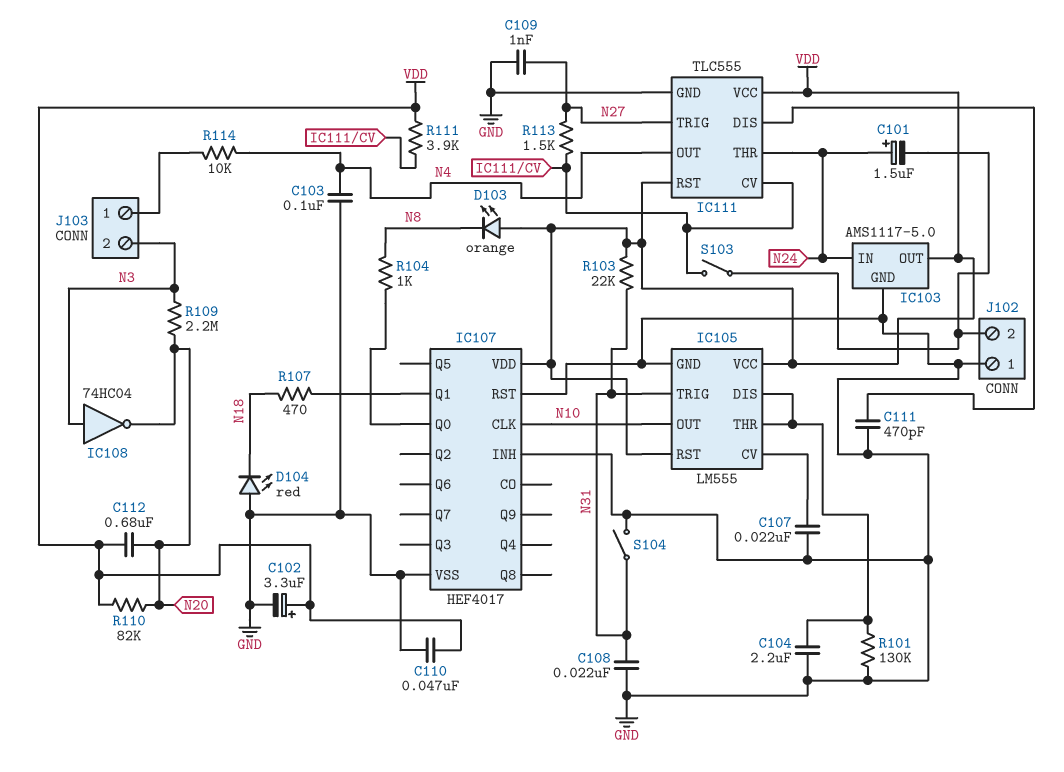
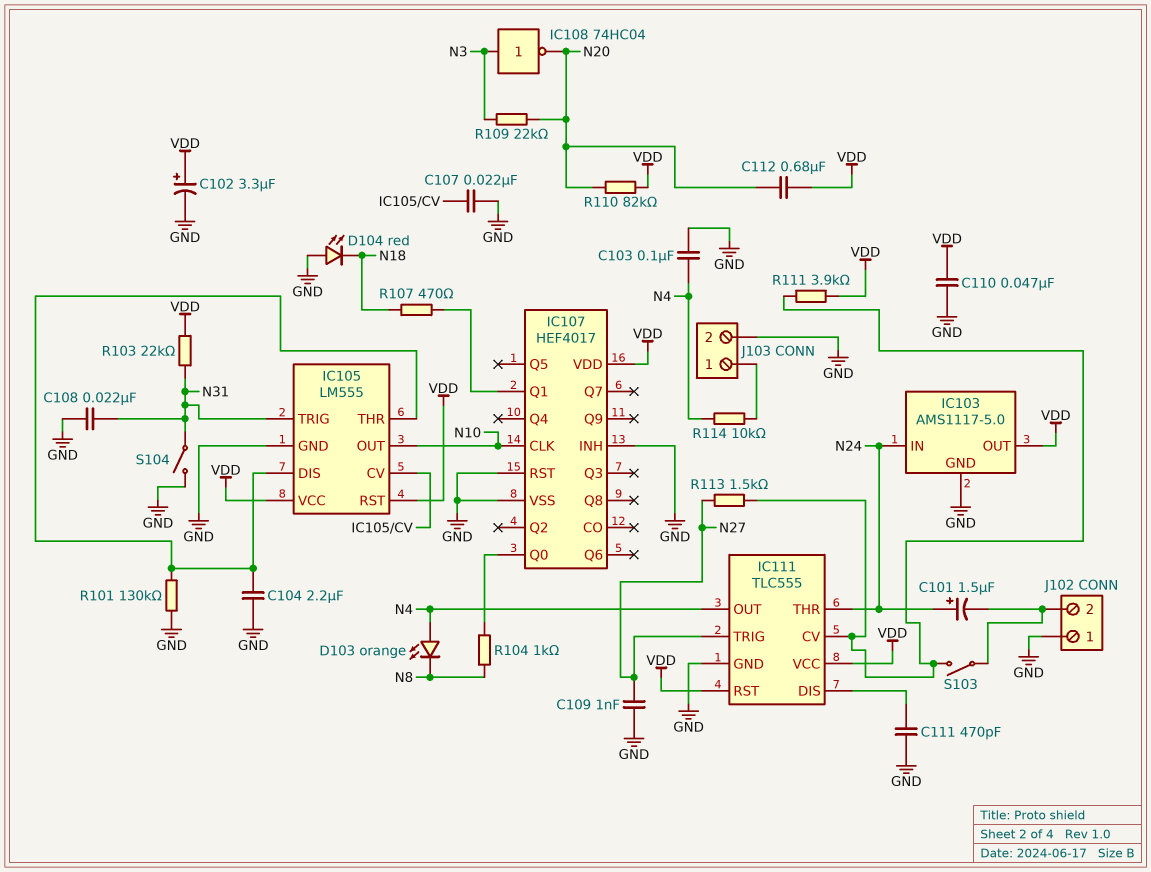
D103: LED orange (A VDD, K N8) -> LED orange (A N4, K N8)
J103 pin 2: N3 -> GND
R109: 2.2M (N3, N20) -> 22k (N3, N20)

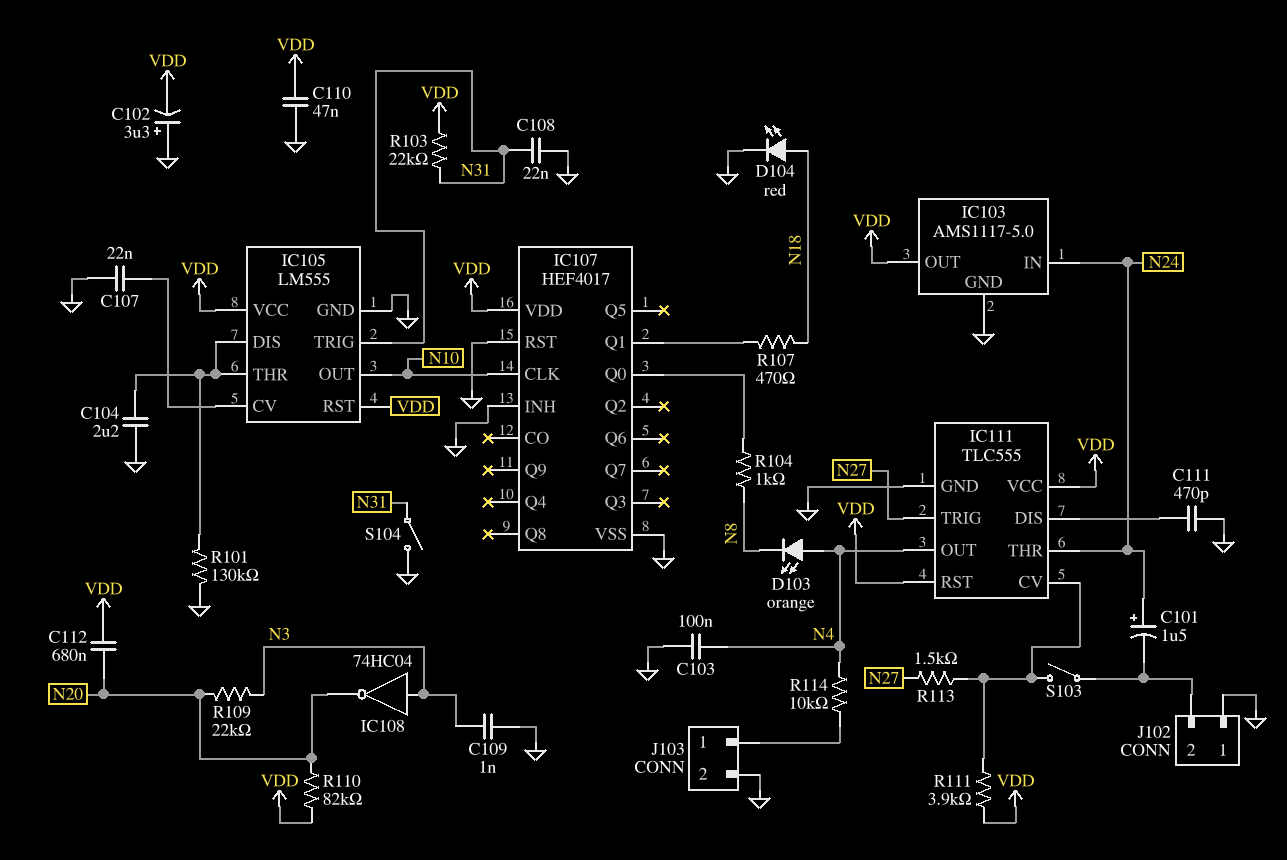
C102: 3.3uF (plus VDD, minus GND) -> 3.3uF (plus GND, minus VDD)
C109: 1nF (GND, N27) -> 1nF (GND, N3)
D104: LED red (A GND, K N18) -> LED red (A N18, K GND)

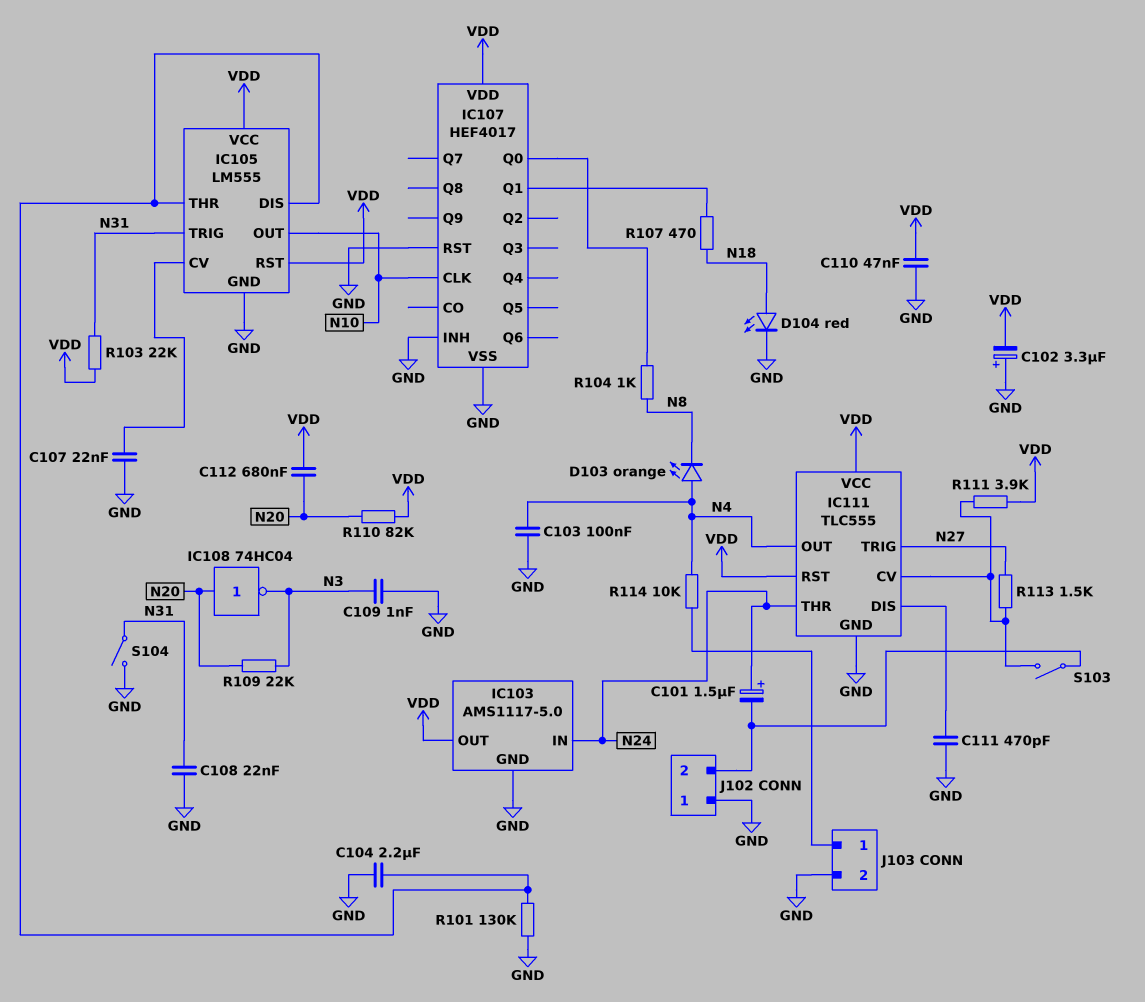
IC108: NOT 74HC04 (in N3, out N20) -> NOT 74HC04 (in N20, out N3)

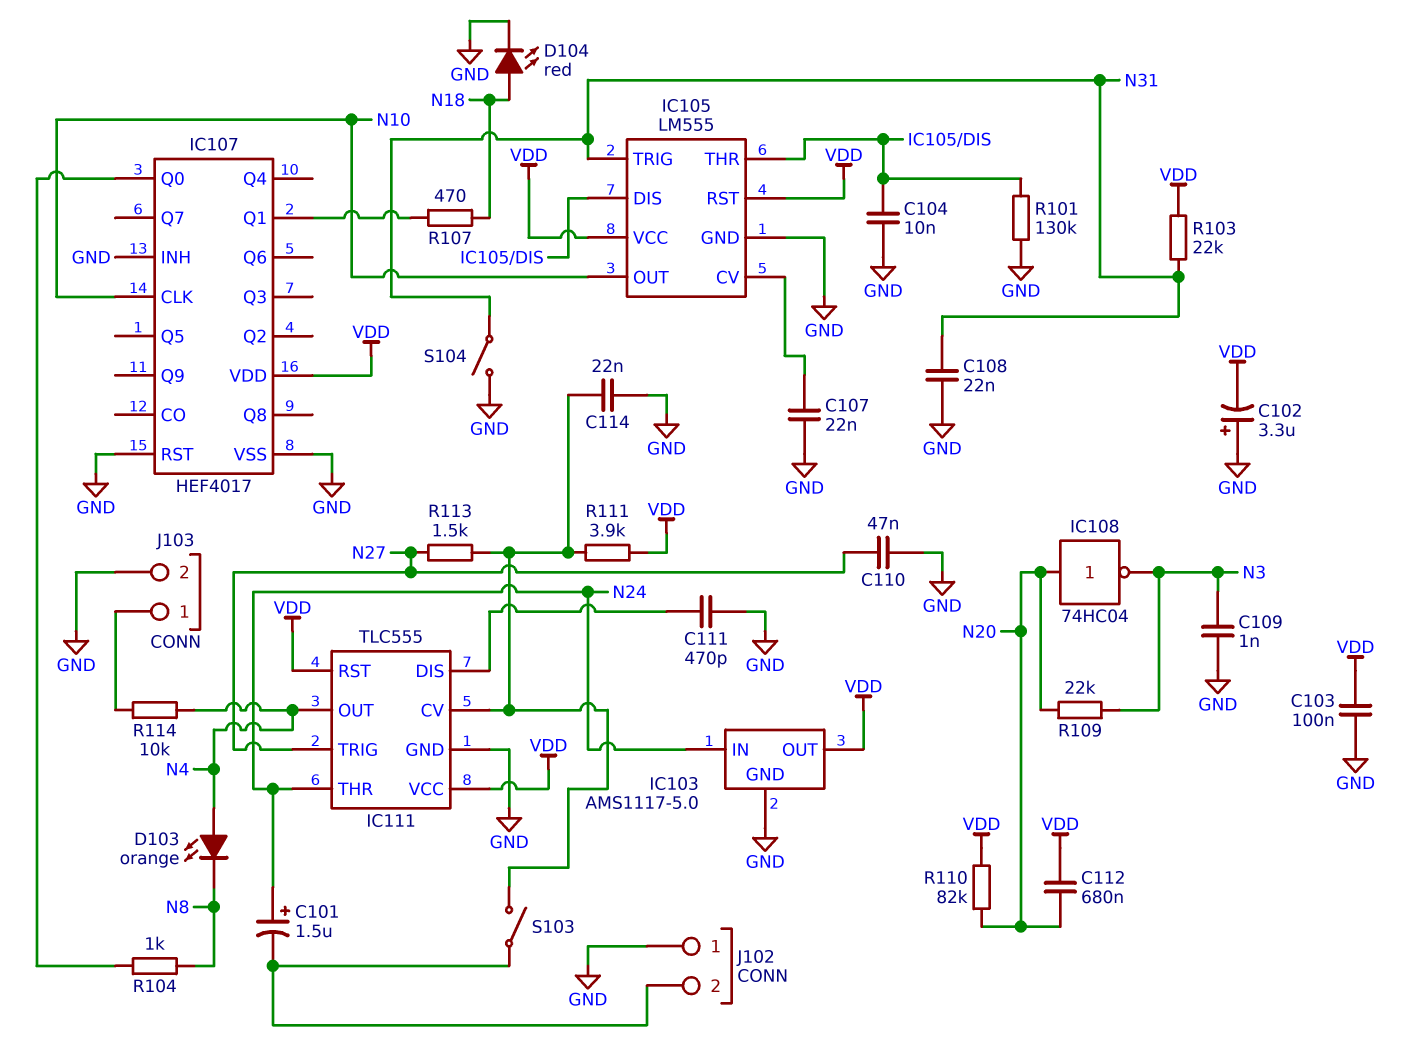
C103: 100nF (GND, N4) -> 100nF (GND, VDD)
C104: 2.2uF (GND, IC105/DIS) -> 10nF (GND, IC105/DIS)
C110: 47nF (GND, VDD) -> 47nF (GND, N27)
C114: none -> 22nF (GND, IC111/CV)

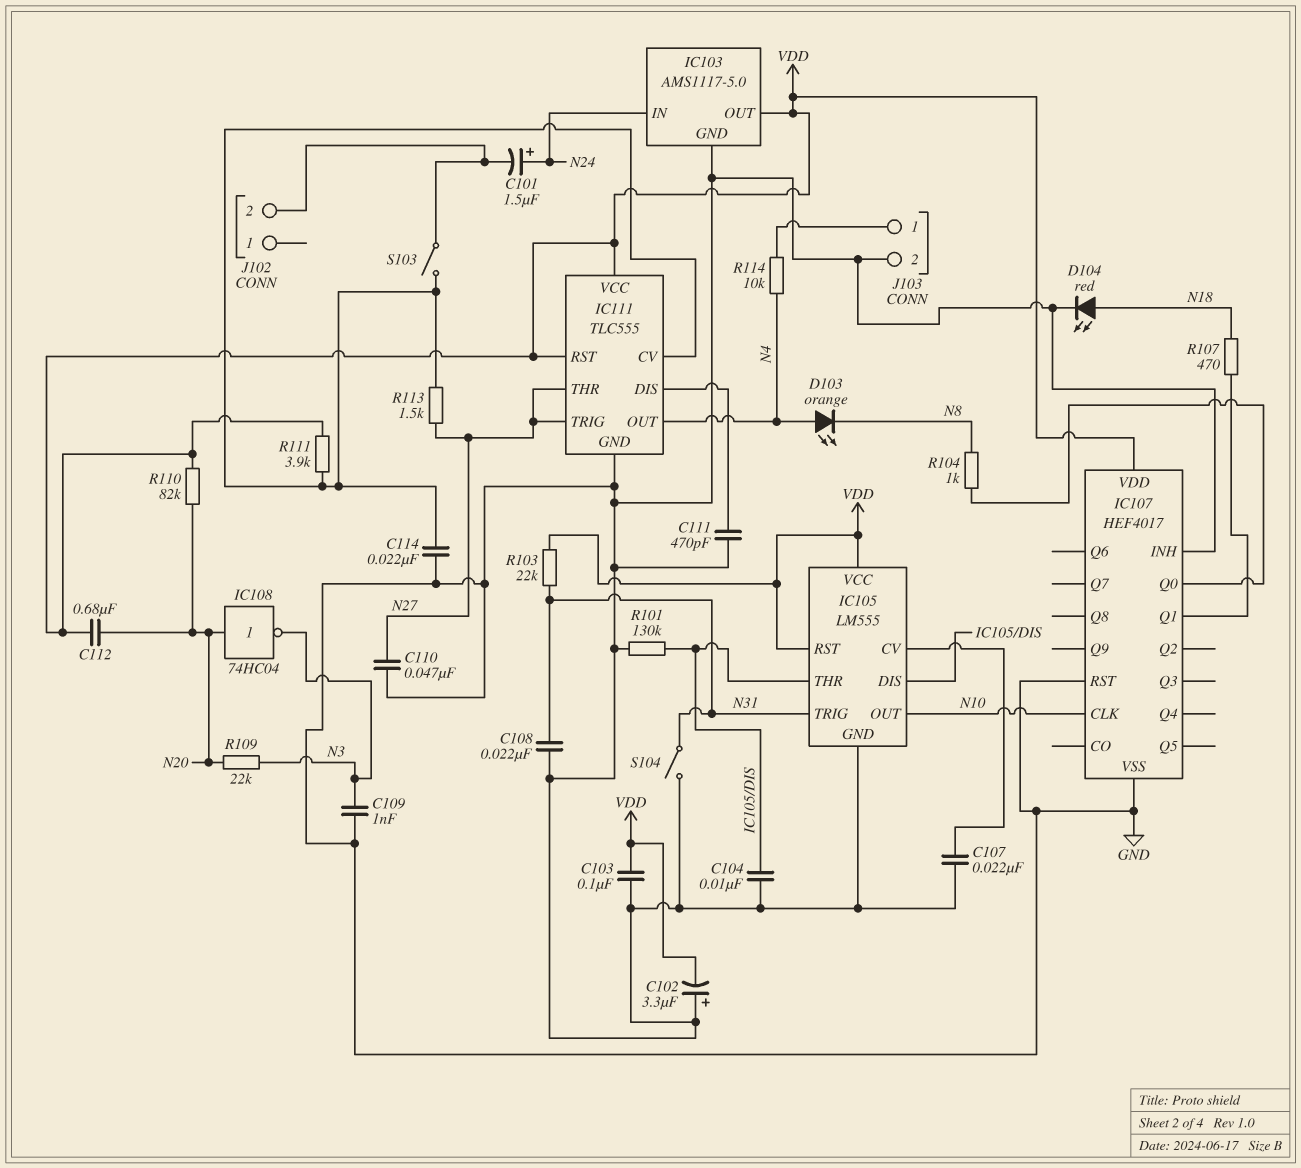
IC111 pin THR: N24 -> N27
J102 pin 1: GND -> none

